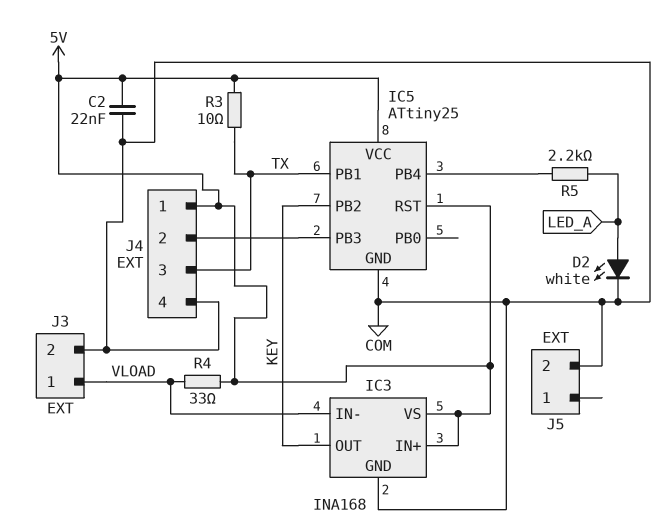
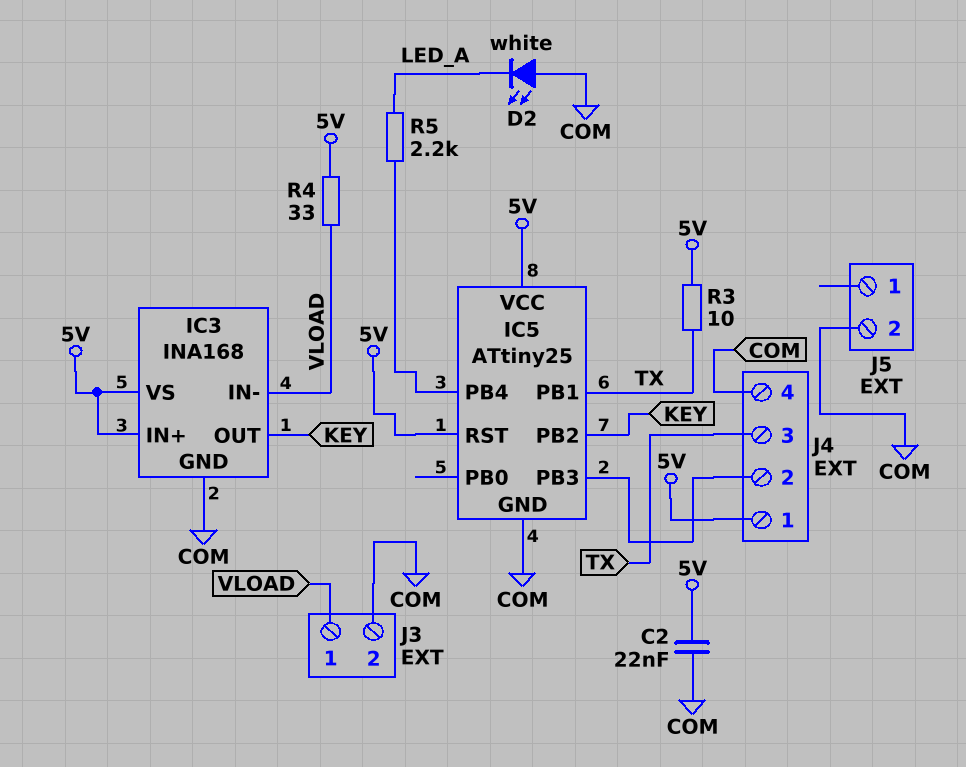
D2: LED white (A LED_A, K COM) -> LED white (A COM, K LED_A)

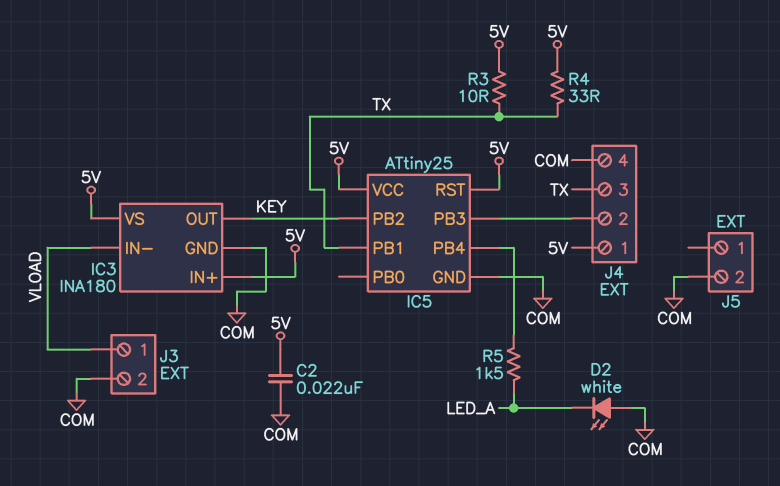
IC3: INA168 -> INA180
R4: 33 (5V, VLOAD) -> 33 (5V, TX)
R5: 2.2k (IC5/PB4, LED_A) -> 1.5k (IC5/PB4, LED_A)

